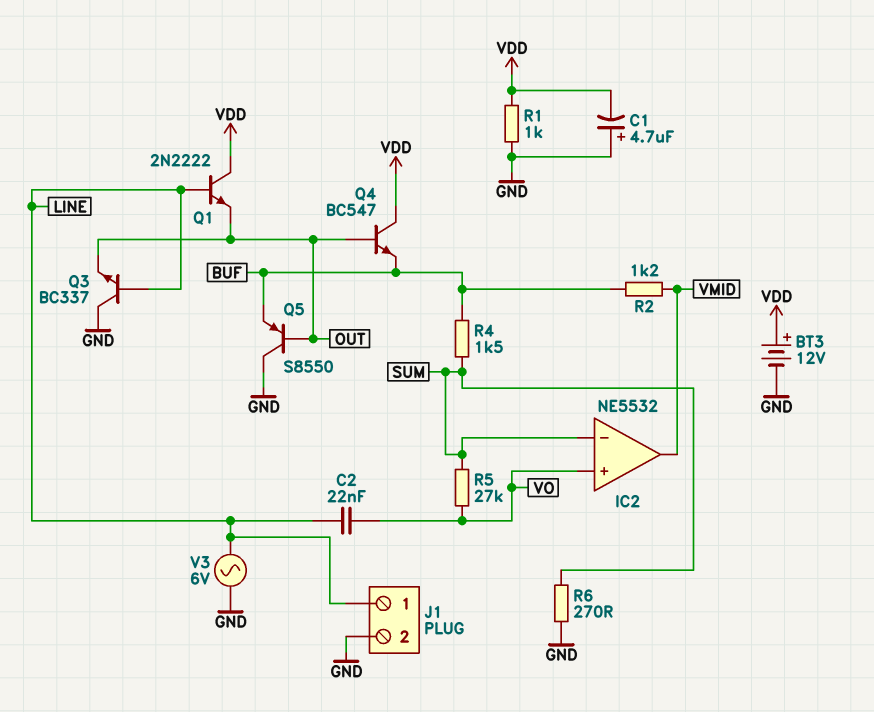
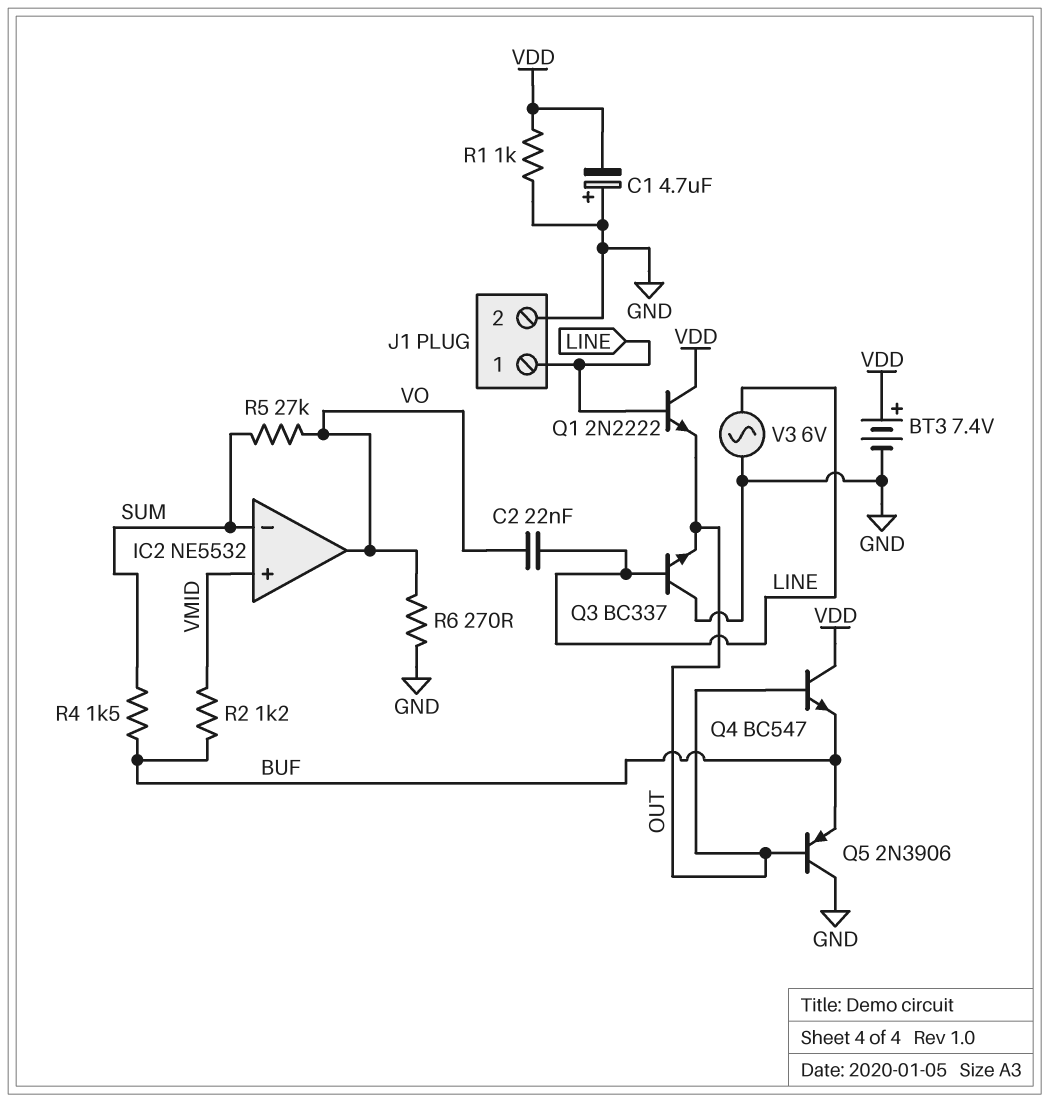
BT3: 12V (plus VDD, minus GND) -> 7.4V (plus VDD, minus GND)
IC2 pin in+: VO -> VMID
IC2 pin out: VMID -> VO
Q5: PNP S8550 (B OUT, C GND, E BUF) -> PNP 2N3906 (B OUT, C GND, E BUF)
R6: 270 (GND, SUM) -> 270 (GND, VO)

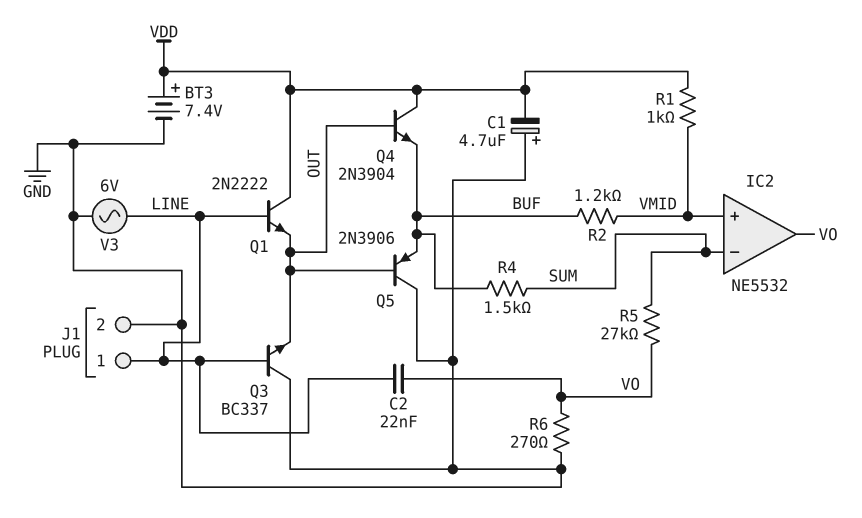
Q4: NPN BC547 (B OUT, C VDD, E BUF) -> NPN 2N3904 (B OUT, C VDD, E BUF)
R1: 1k (GND, VDD) -> 1k (VDD, VMID)

